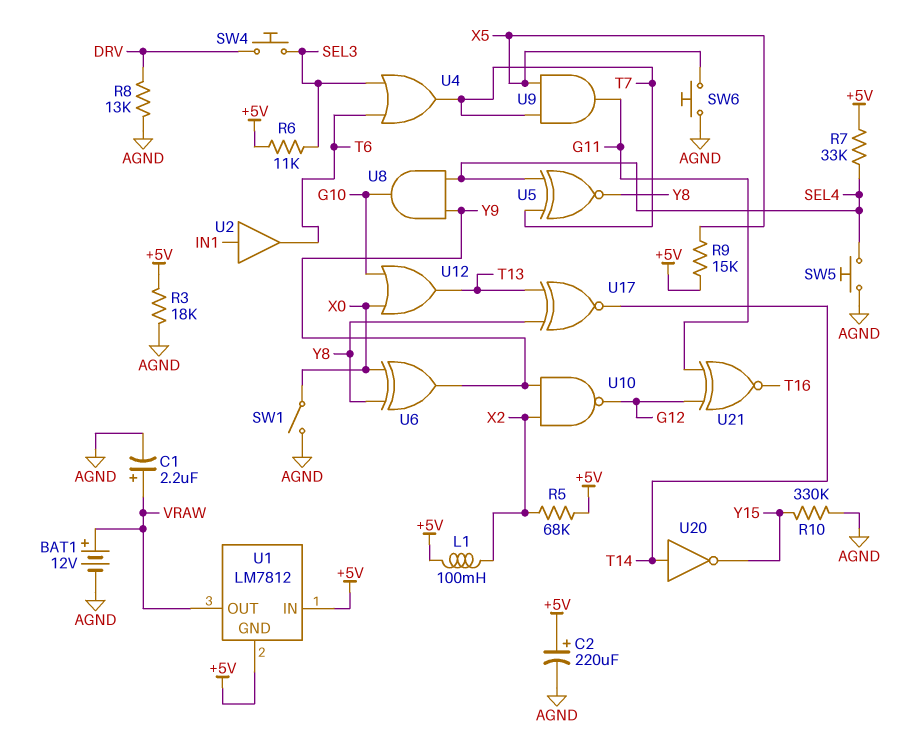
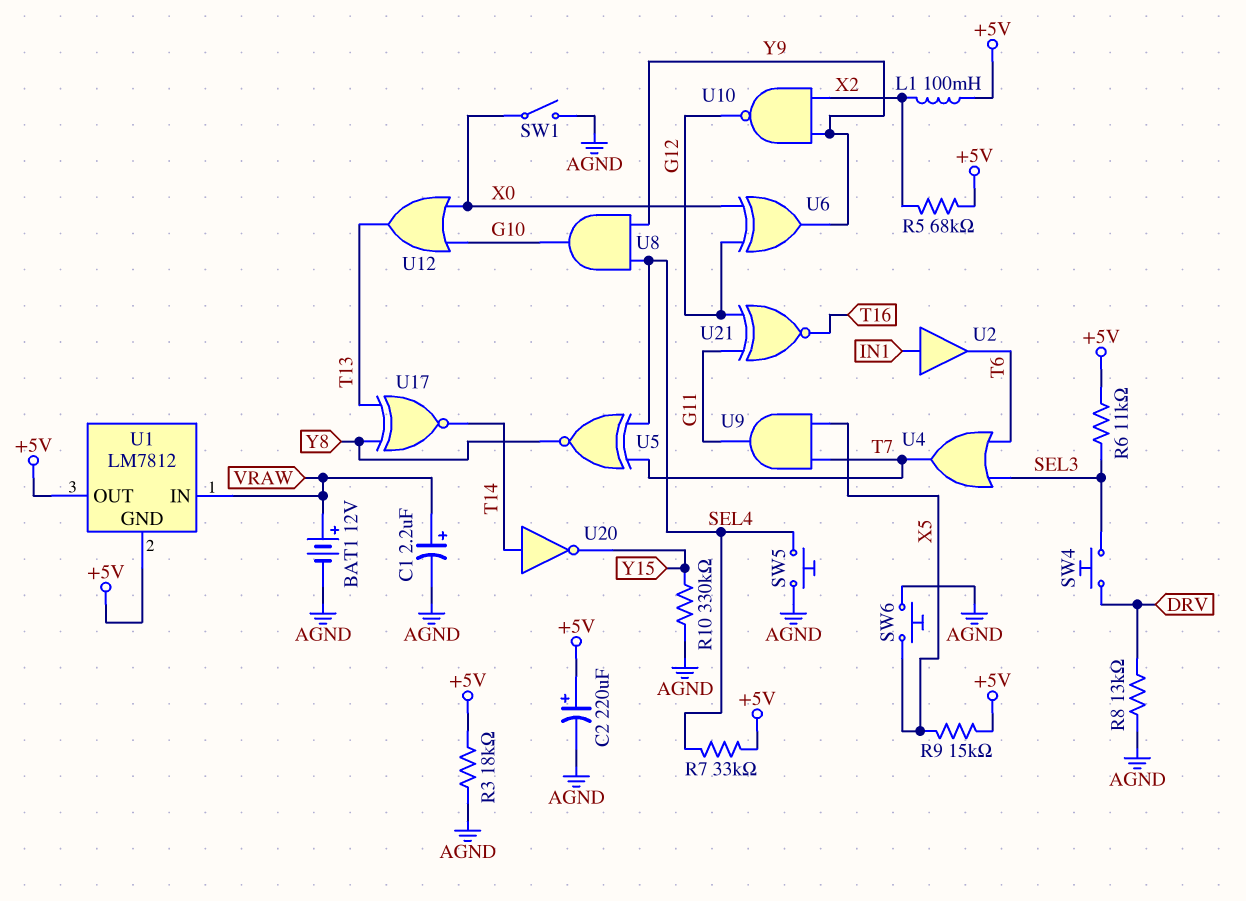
U1 pin IN: +5V -> VRAW
U1 pin OUT: VRAW -> +5V
U6: XOR (in X0, in Y8, out Y9) -> XOR (in G12, in X0, out Y9)

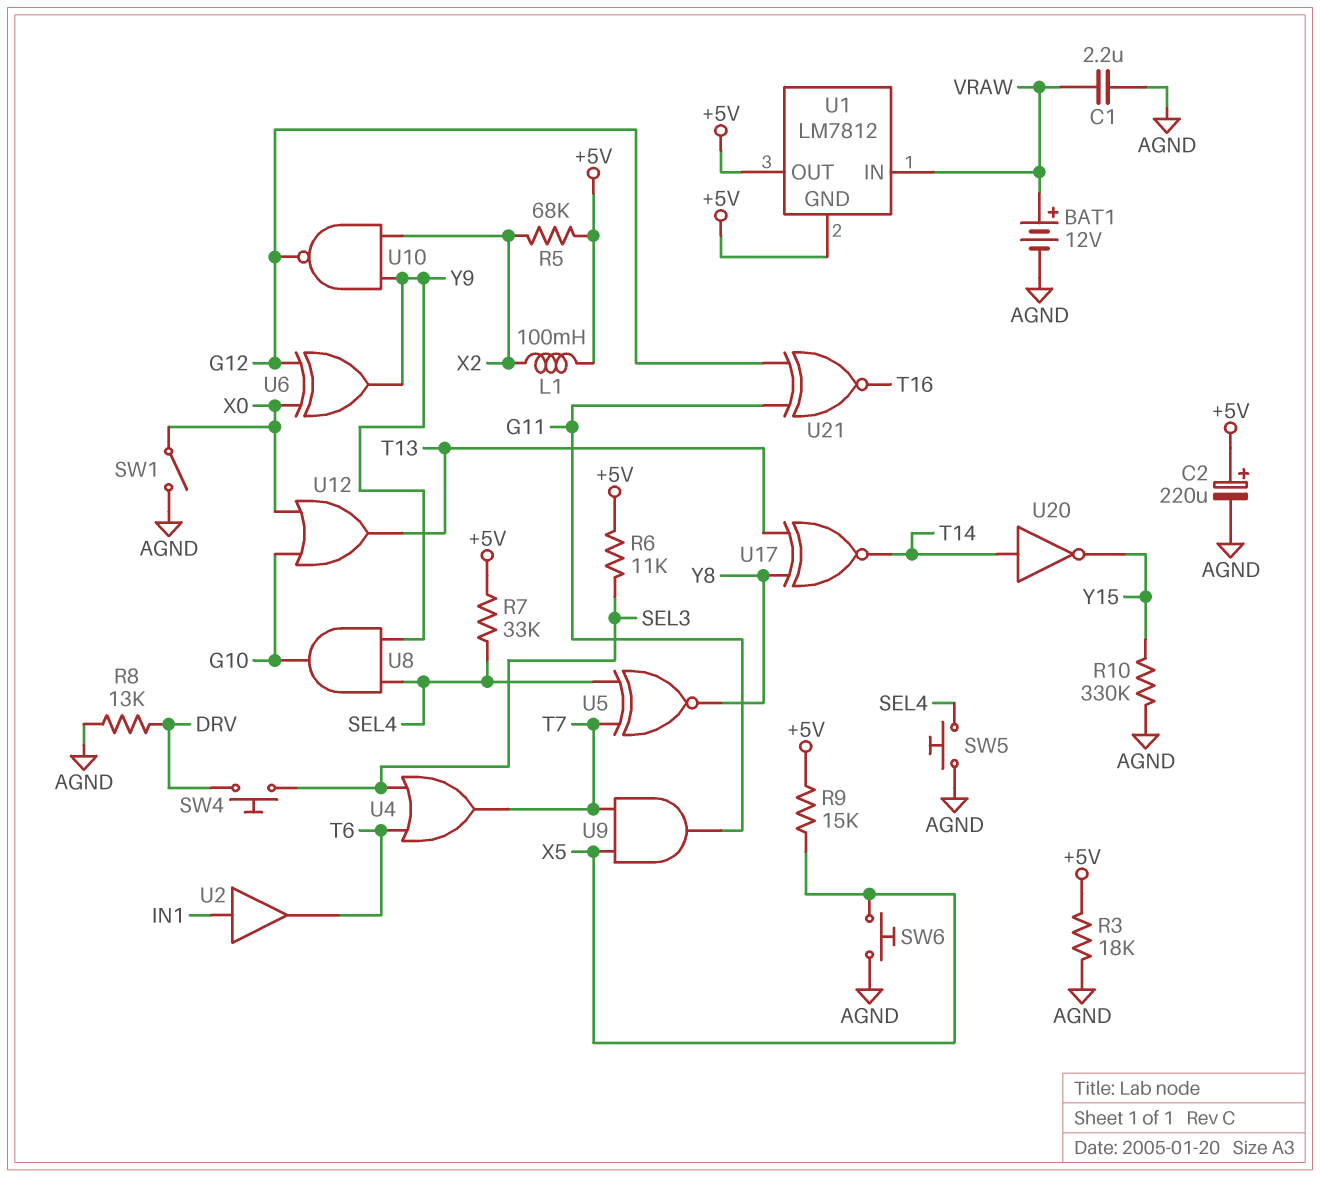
C1: 2.2uF (plus VRAW, minus AGND) -> 2.2uF (AGND, VRAW)

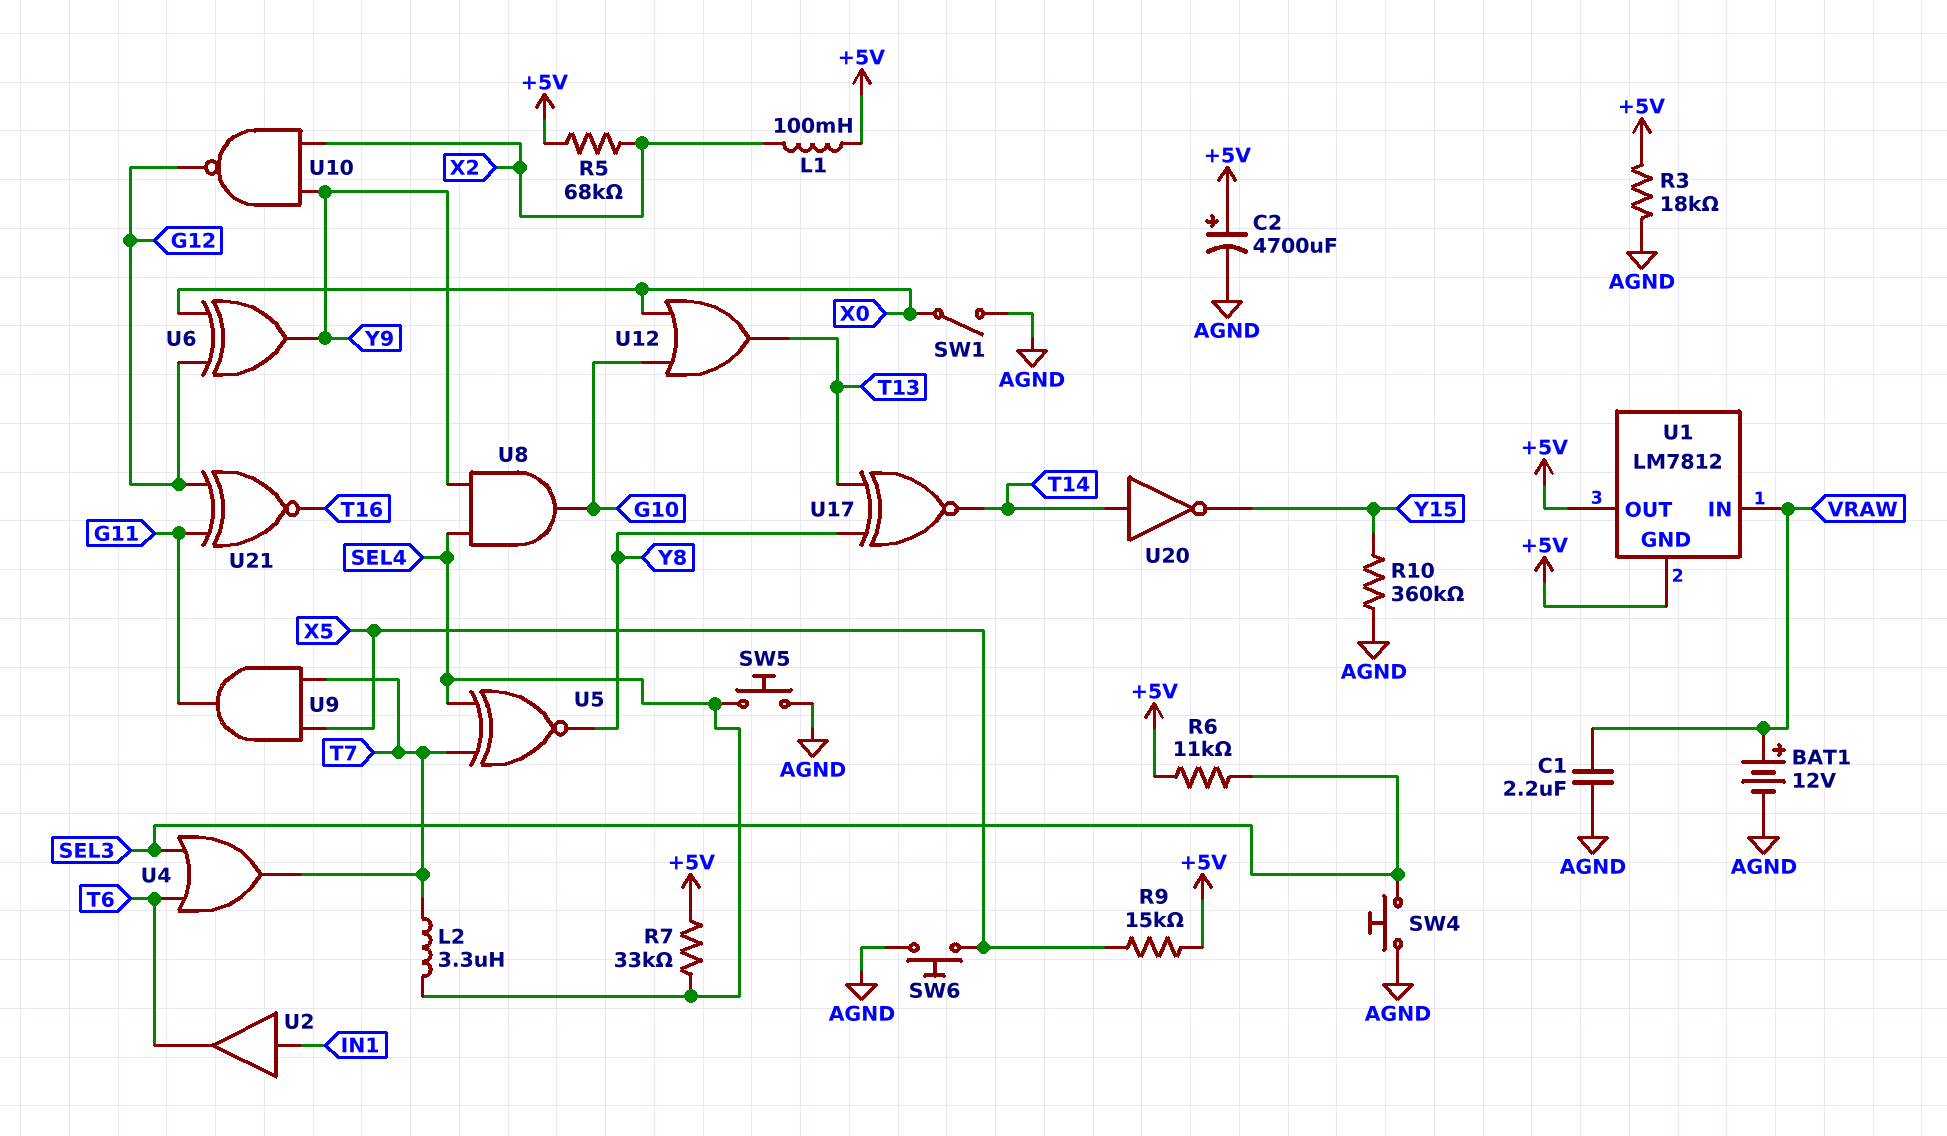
C2: 220uF (plus +5V, minus AGND) -> 4700uF (plus +5V, minus AGND)
L2: none -> 3.3uH (SEL4, T7)
R8: 13k (AGND, DRV) -> none
R10: 330k (AGND, Y15) -> 360k (AGND, Y15)
SW4: button (DRV, SEL3) -> button (AGND, SEL3)

